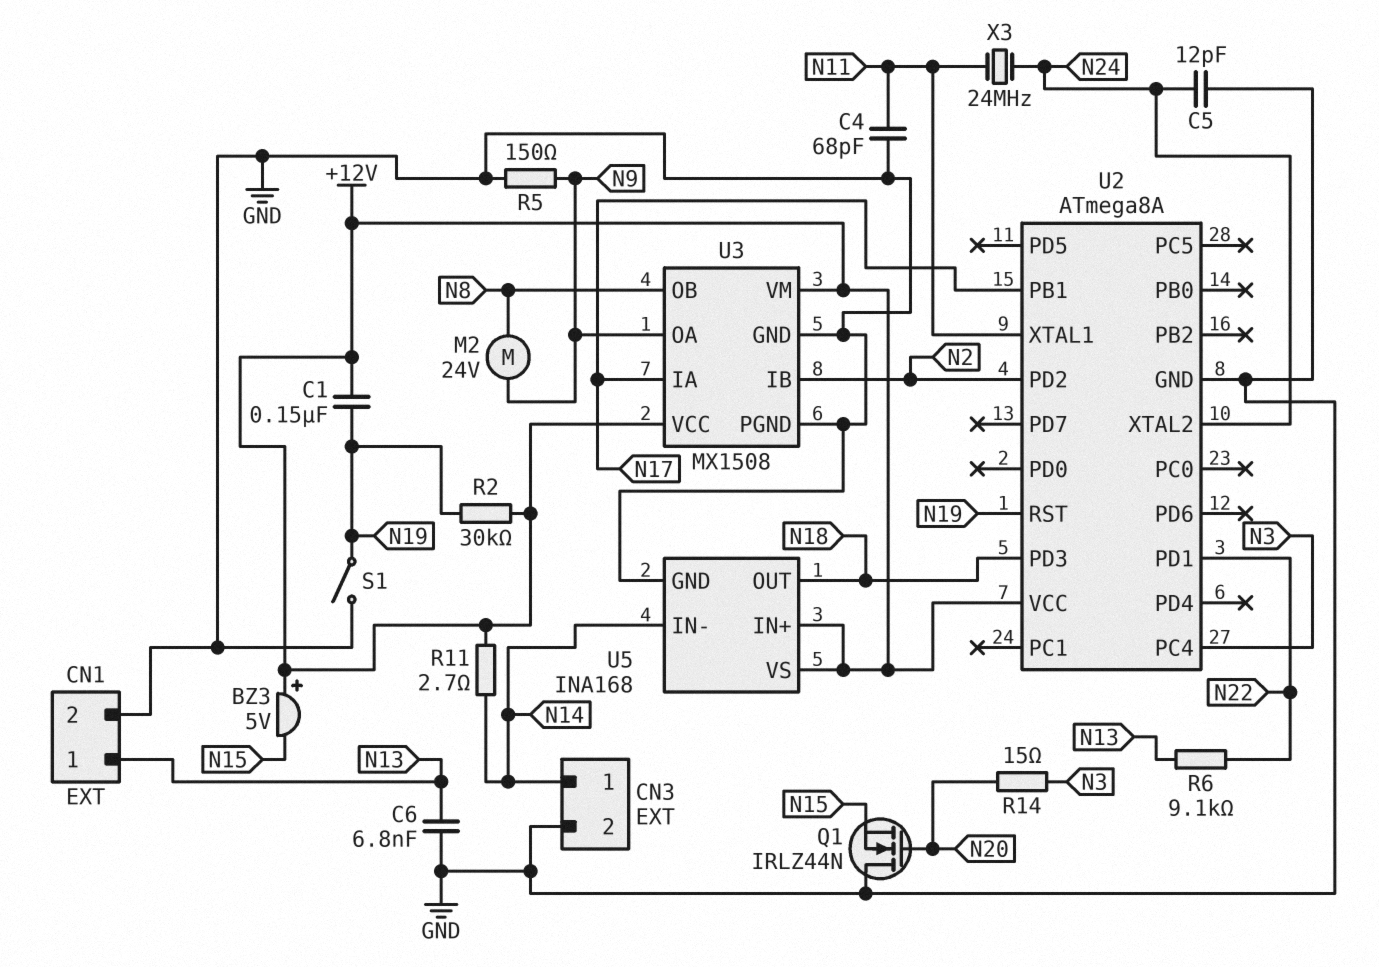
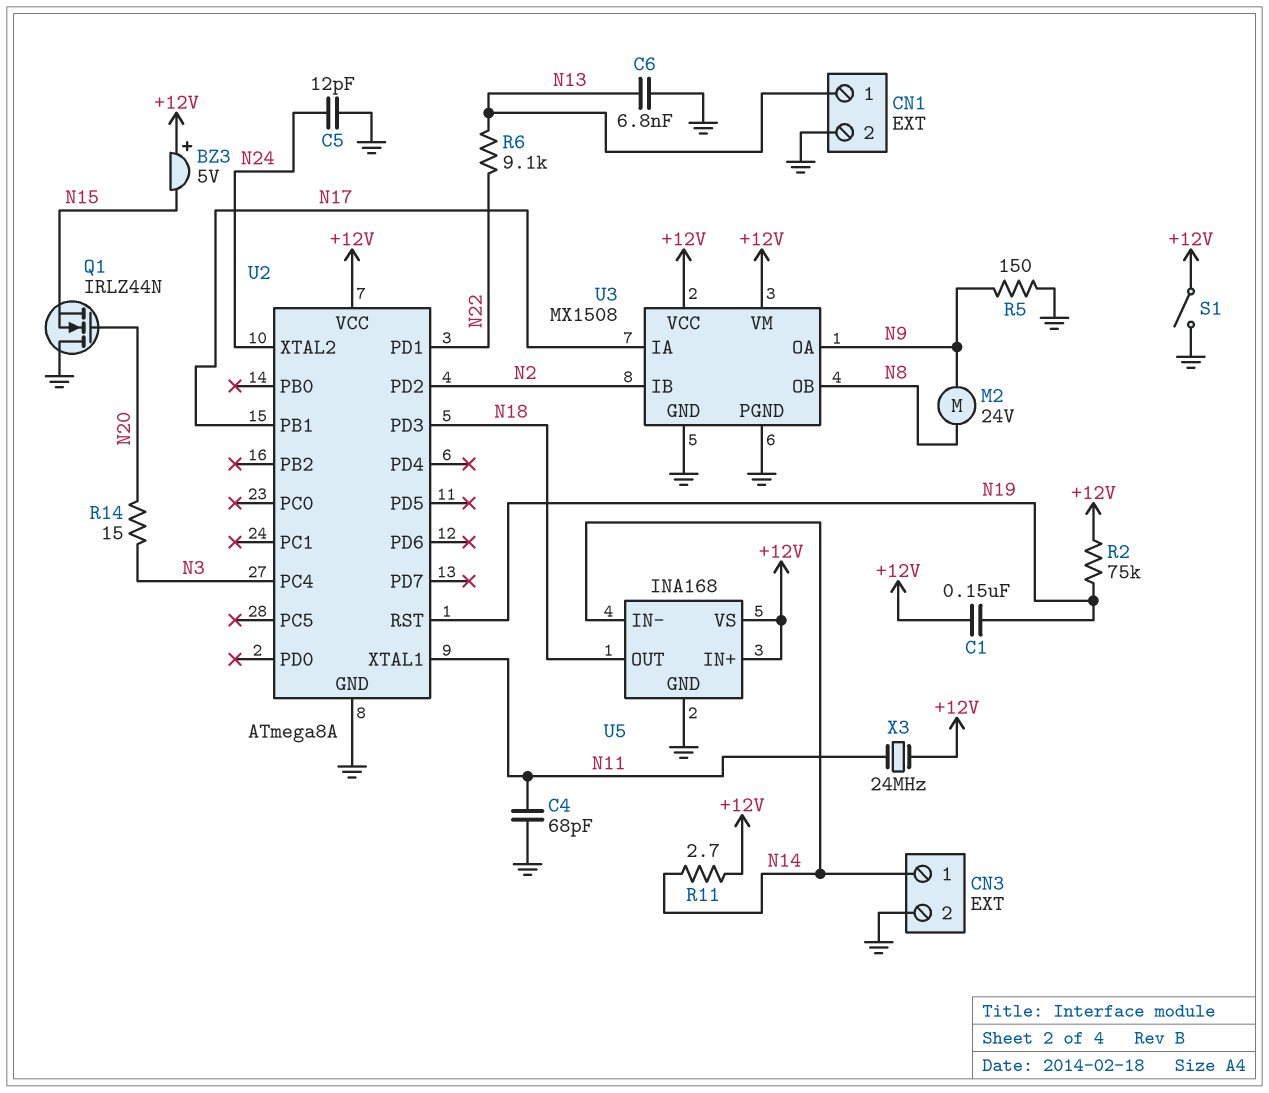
R2: 30k (+12V, N19) -> 75k (+12V, N19)
S1: switch (GND, N19) -> switch (+12V, GND)
X3: 24MHz (N11, N24) -> 24MHz (+12V, N11)

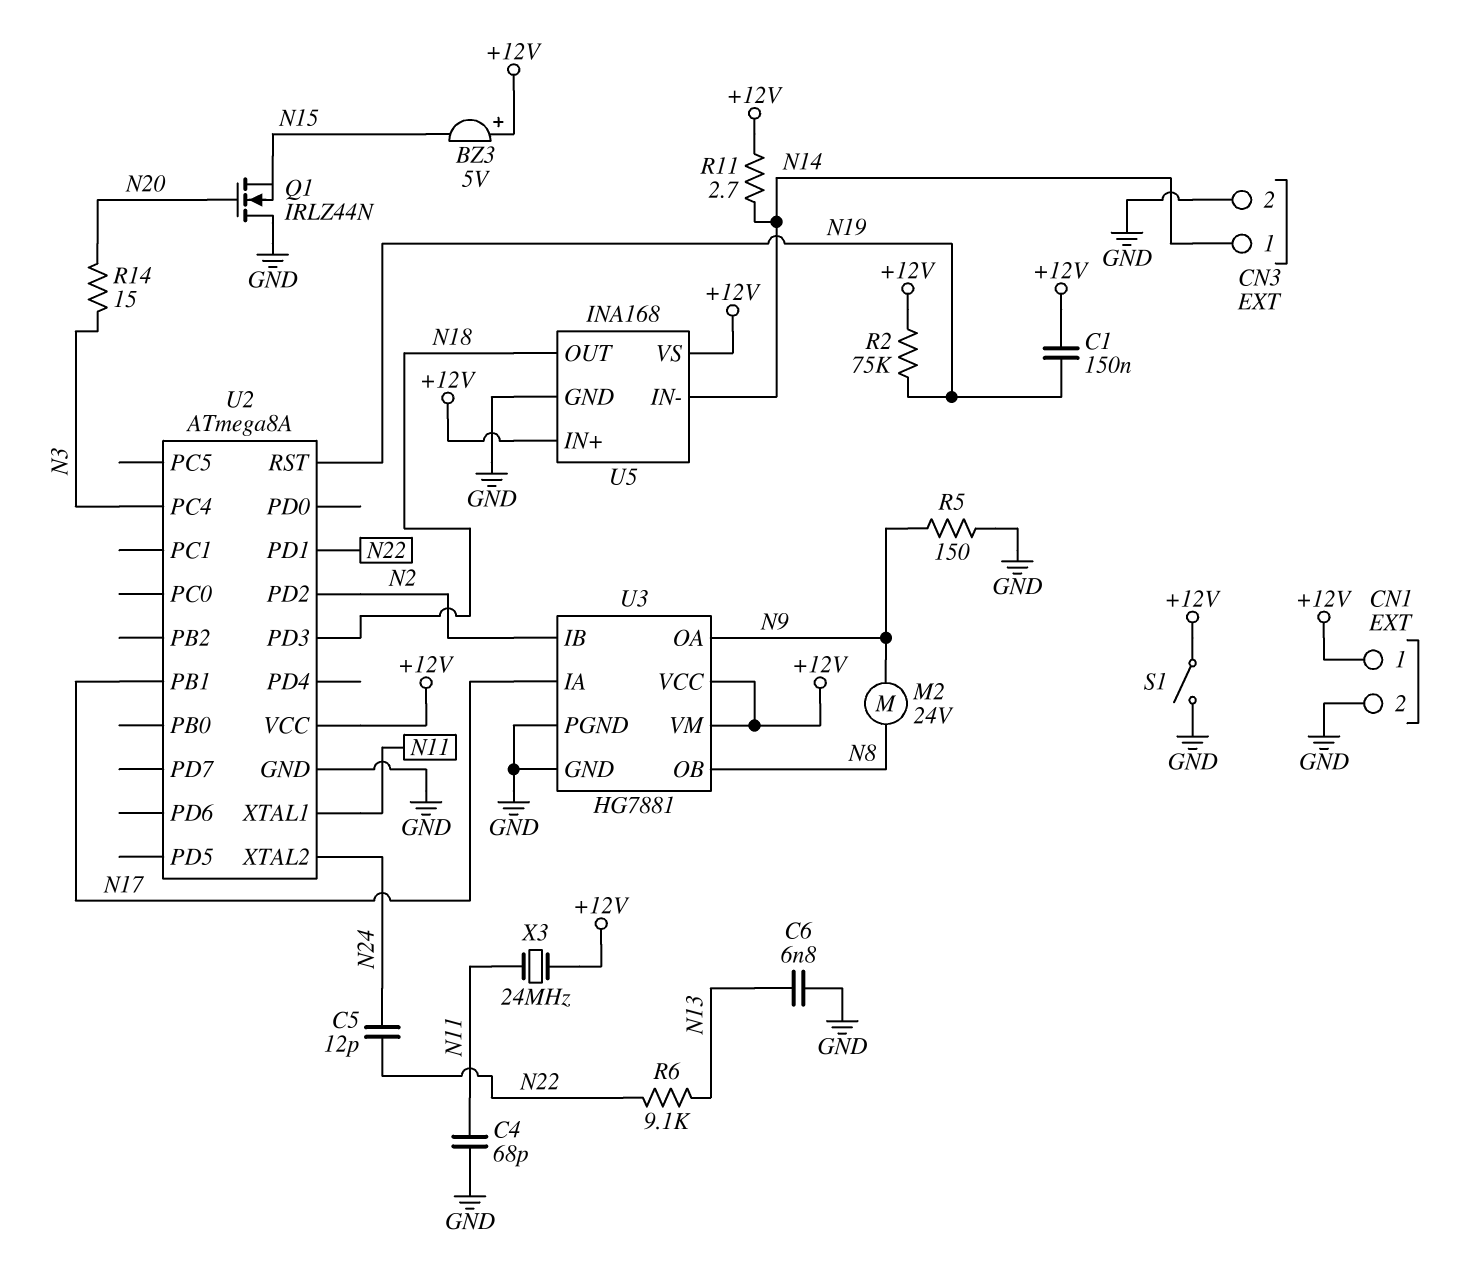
C5: 12pF (GND, N24) -> 12pF (N22, N24)
CN1 pin 1: N13 -> +12V
U3: MX1508 -> HG7881

